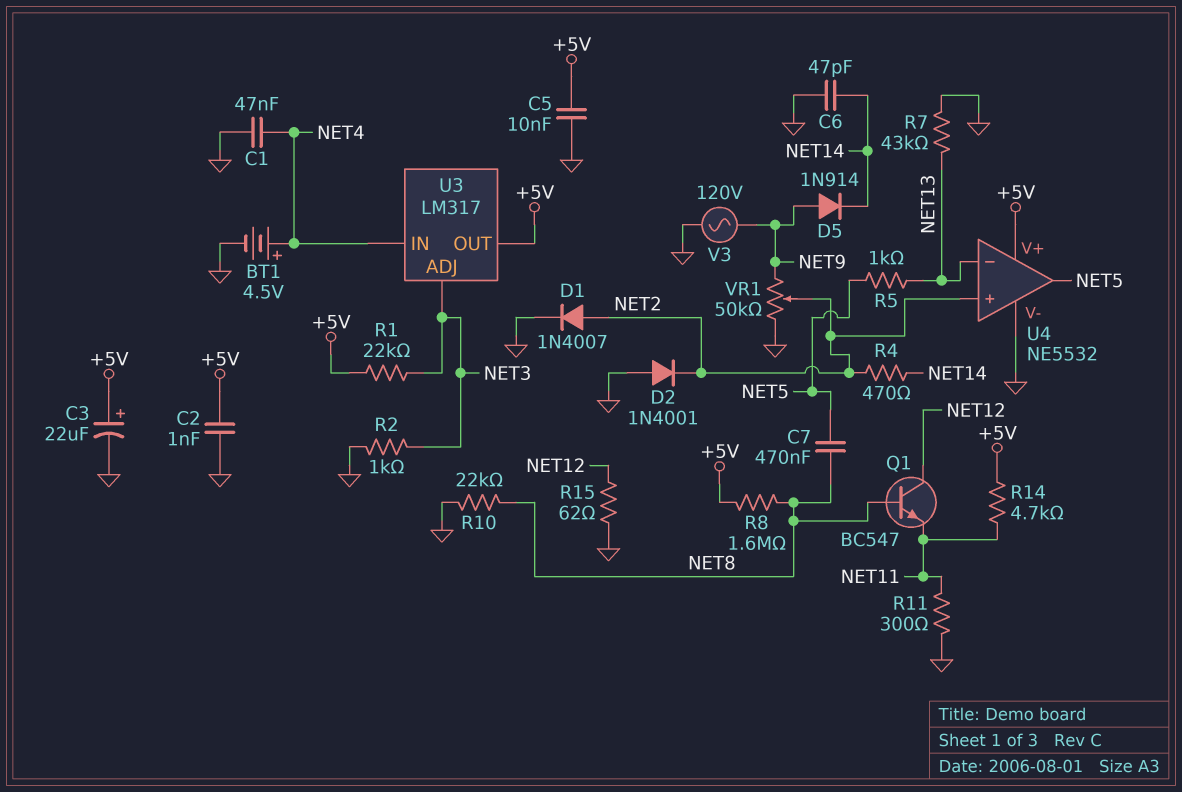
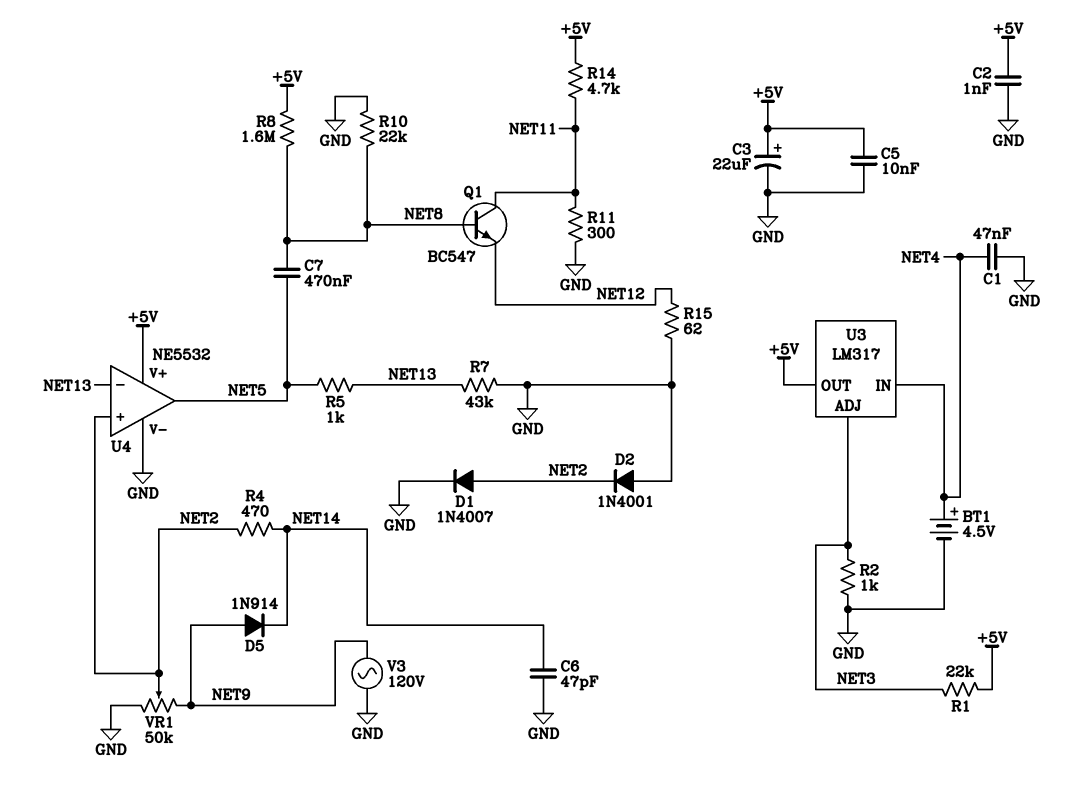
Q1: NPN BC547 (B NET8, C NET12, E NET11) -> NPN BC547 (B NET8, C NET11, E NET12)

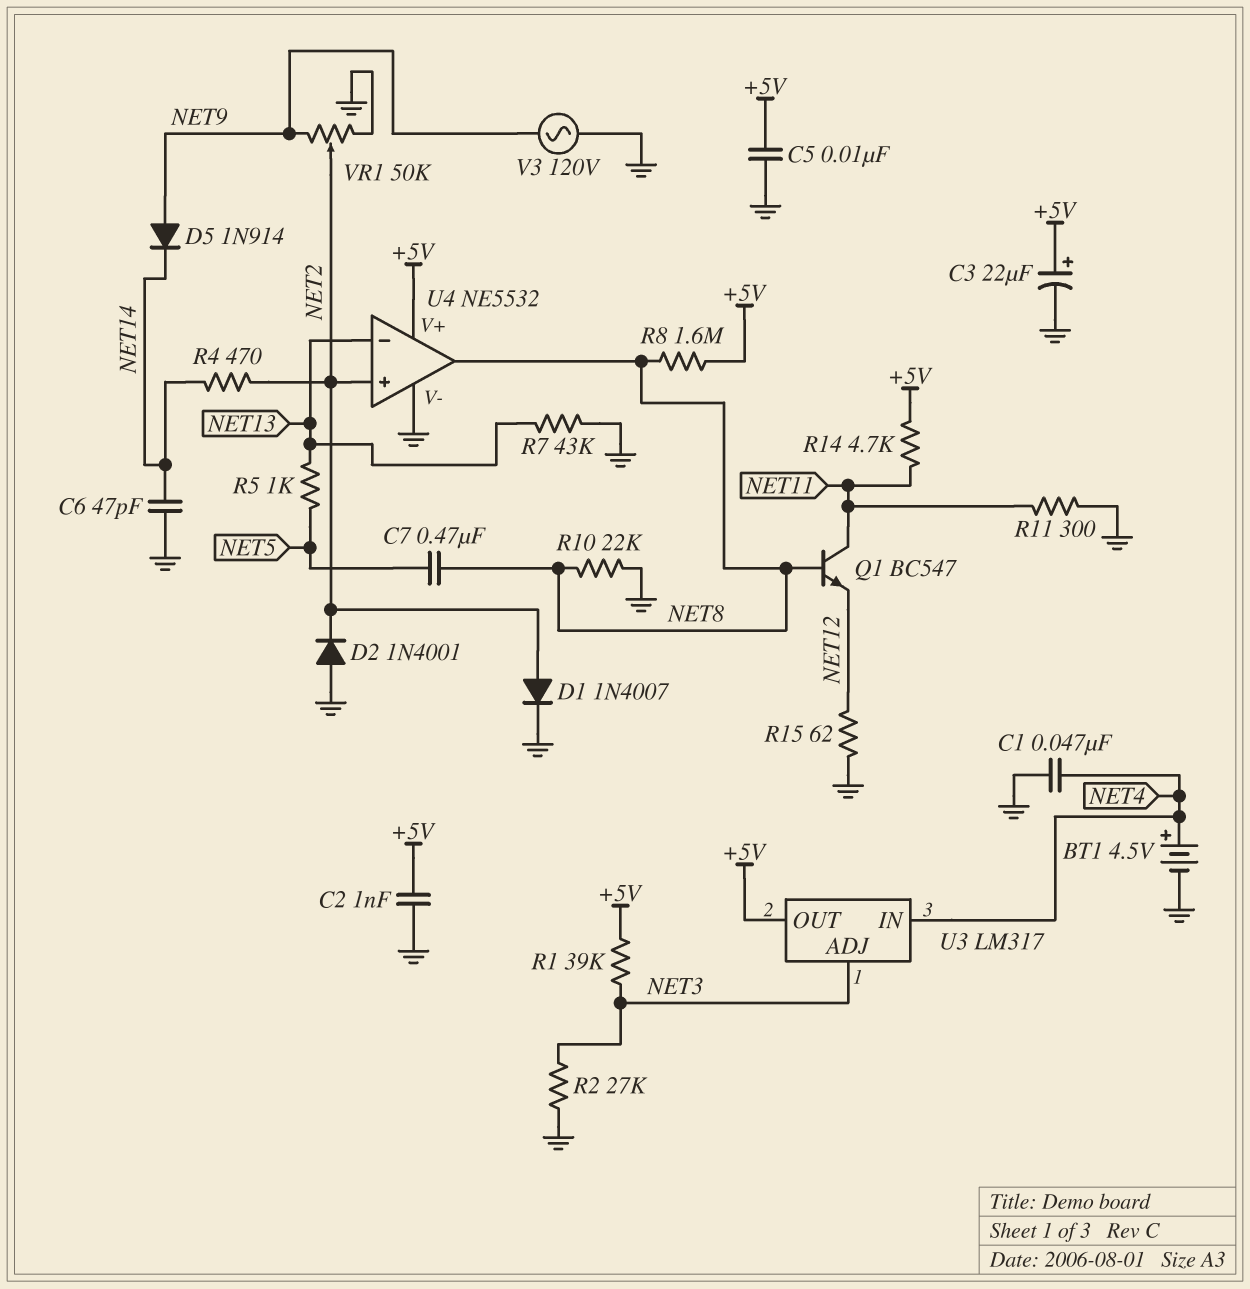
R1: 22k (+5V, NET3) -> 39k (+5V, NET3)
R2: 1k (GND, NET3) -> 27k (GND, NET3)
U4 pin out: NET5 -> NET8

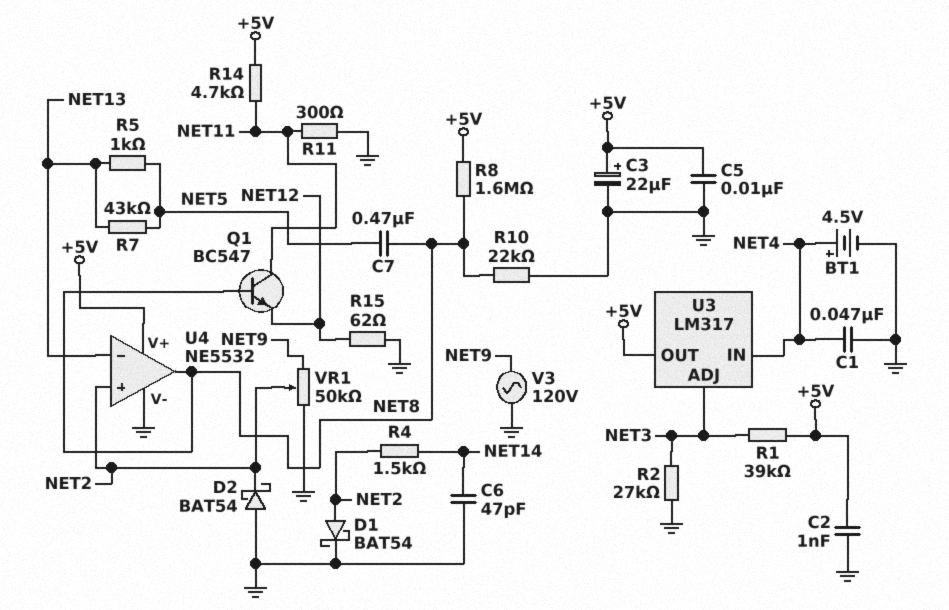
D1: diode 1N4007 (A NET2, K GND) -> schottky BAT54 (A NET2, K GND)
D2: diode 1N4001 (A GND, K NET2) -> schottky BAT54 (A GND, K NET2)
D5: diode 1N914 (A NET9, K NET14) -> none
R4: 470 (NET2, NET14) -> 1.5k (NET2, NET14)
R7: 43k (GND, NET13) -> 43k (NET5, NET13)

